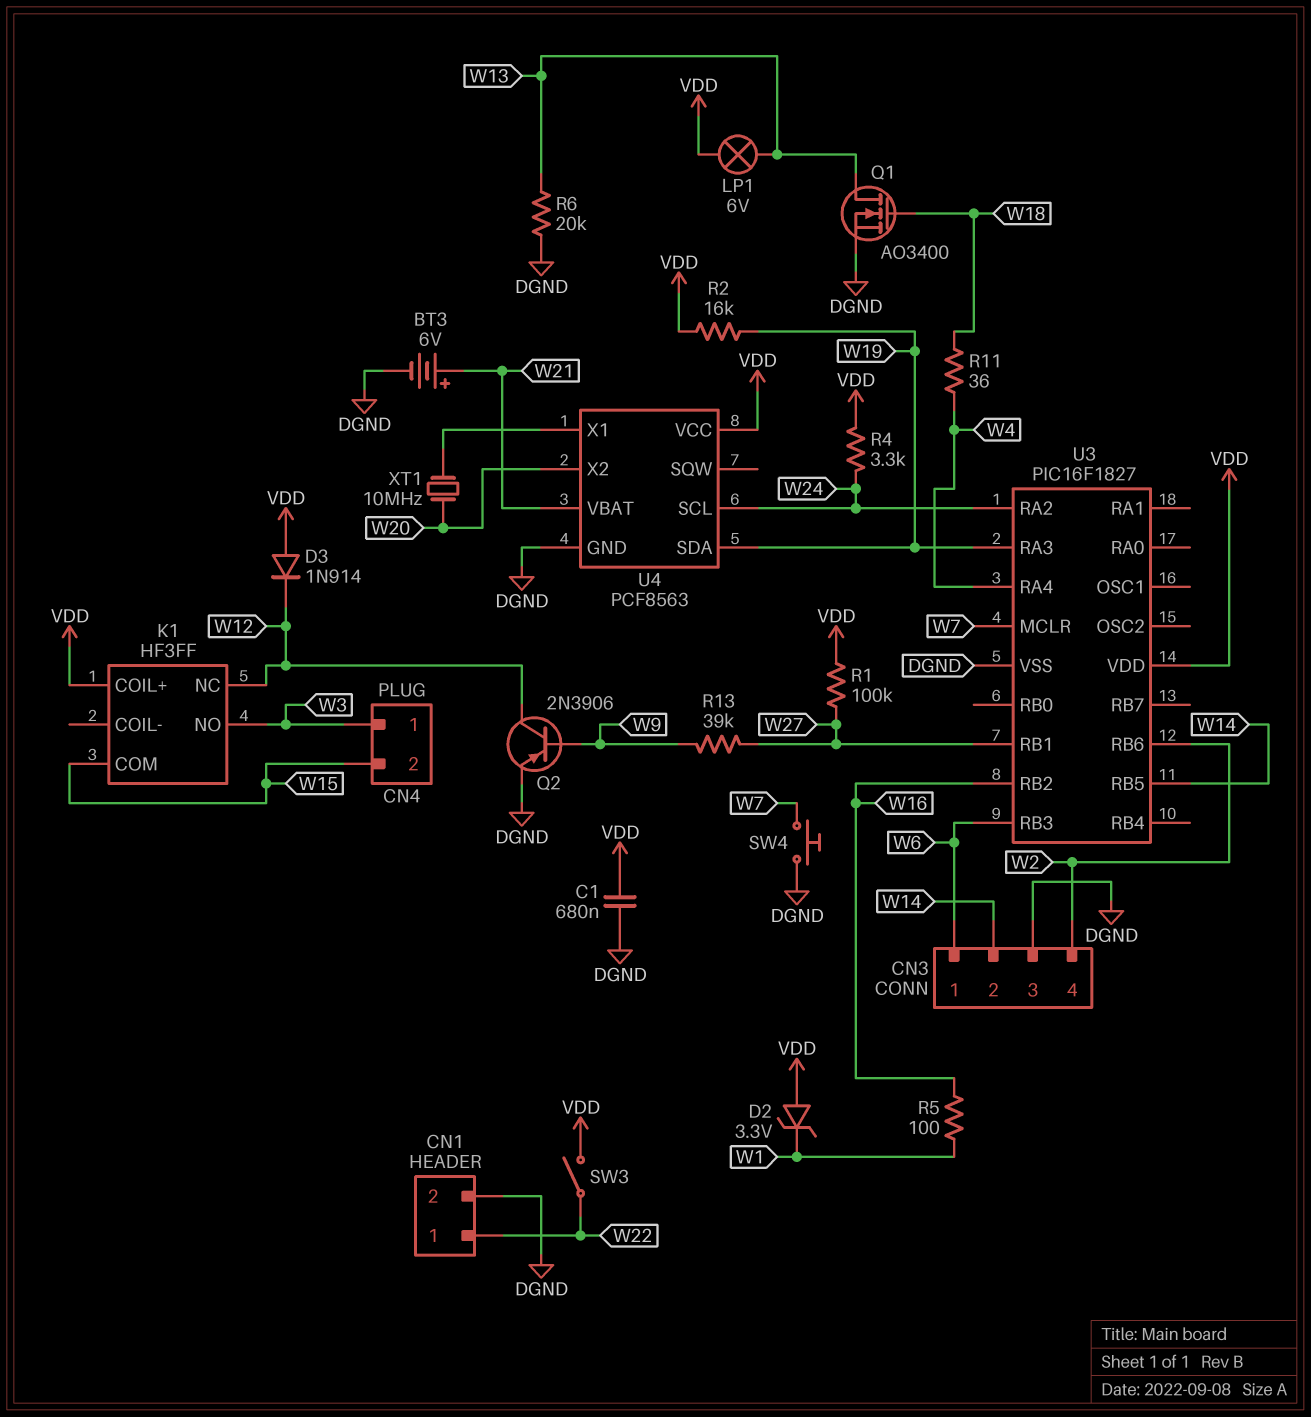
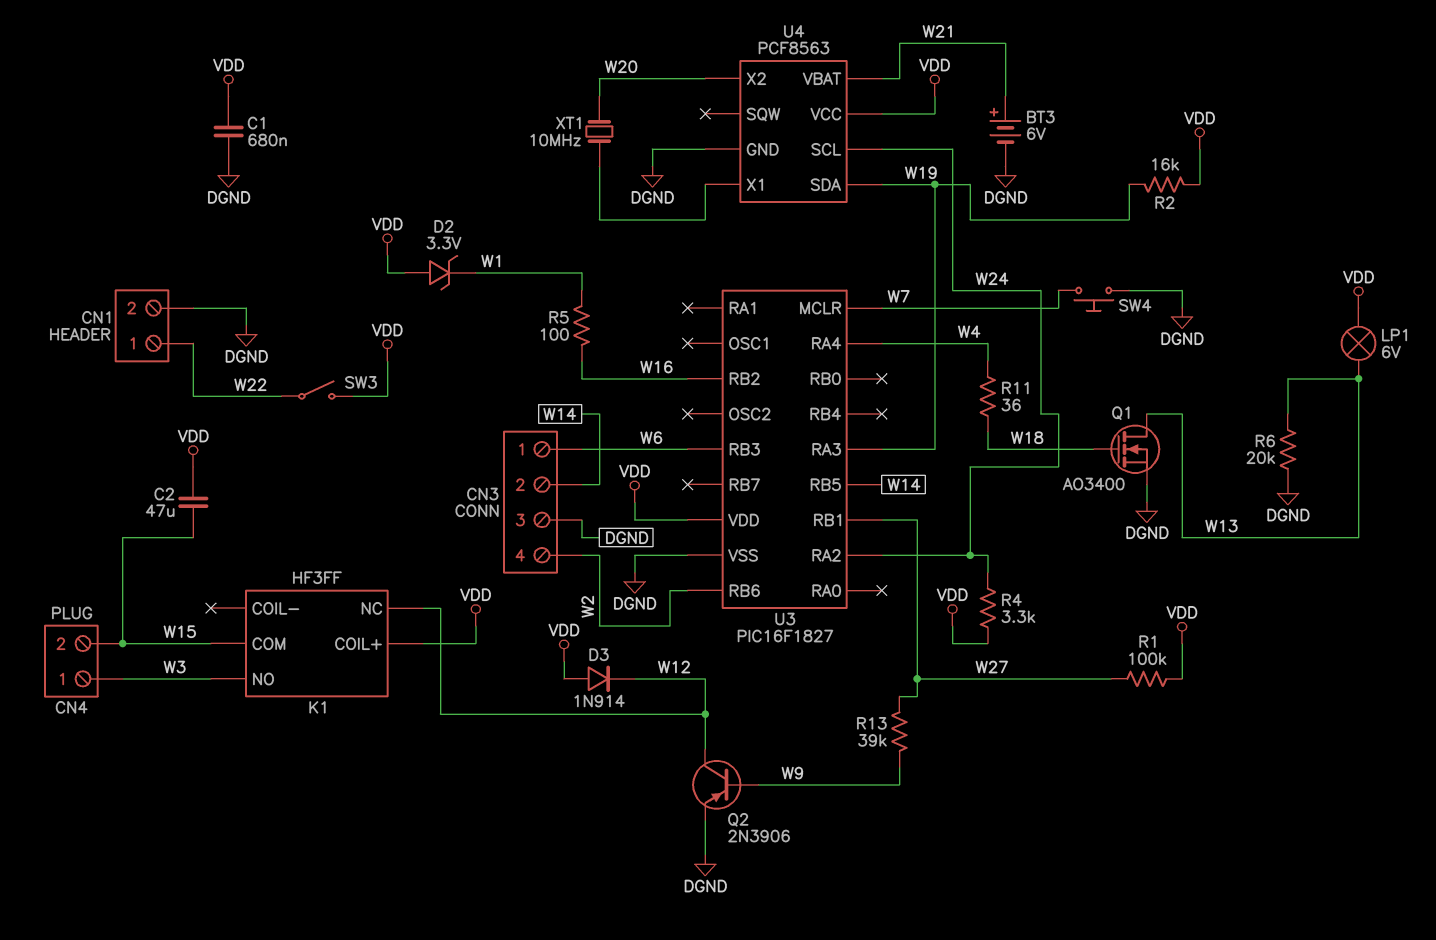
C2: none -> 47uF (VDD, W15)

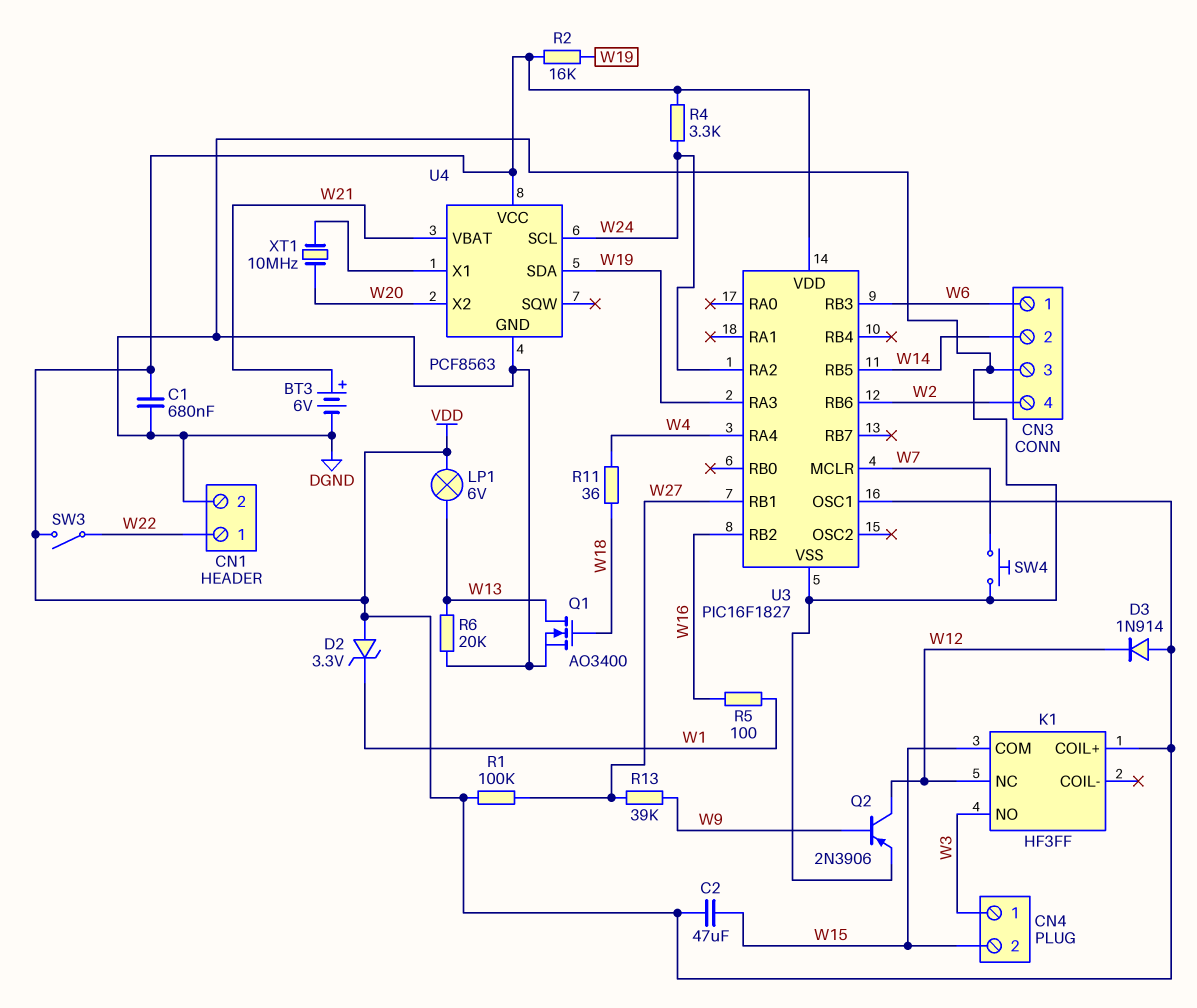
U3 pin OSC1: none -> VDD

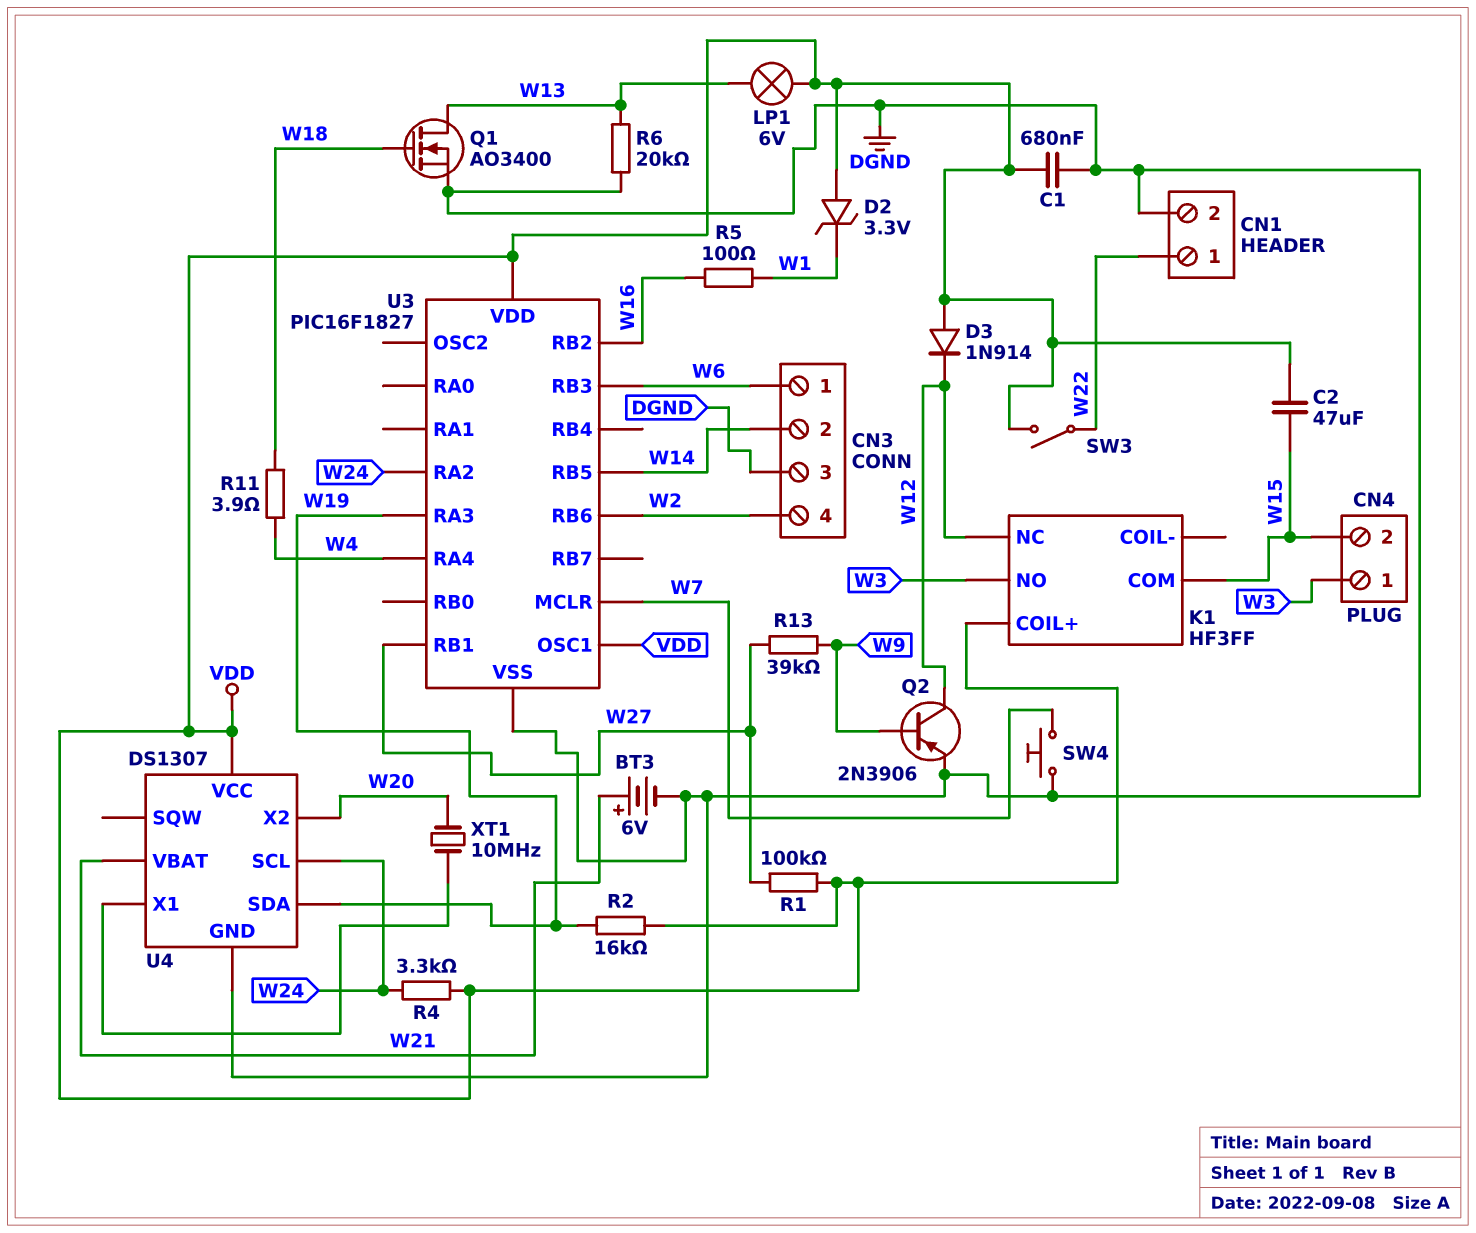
R11: 36 (W4, W18) -> 3.9 (W4, W18)
U4: PCF8563 -> DS1307

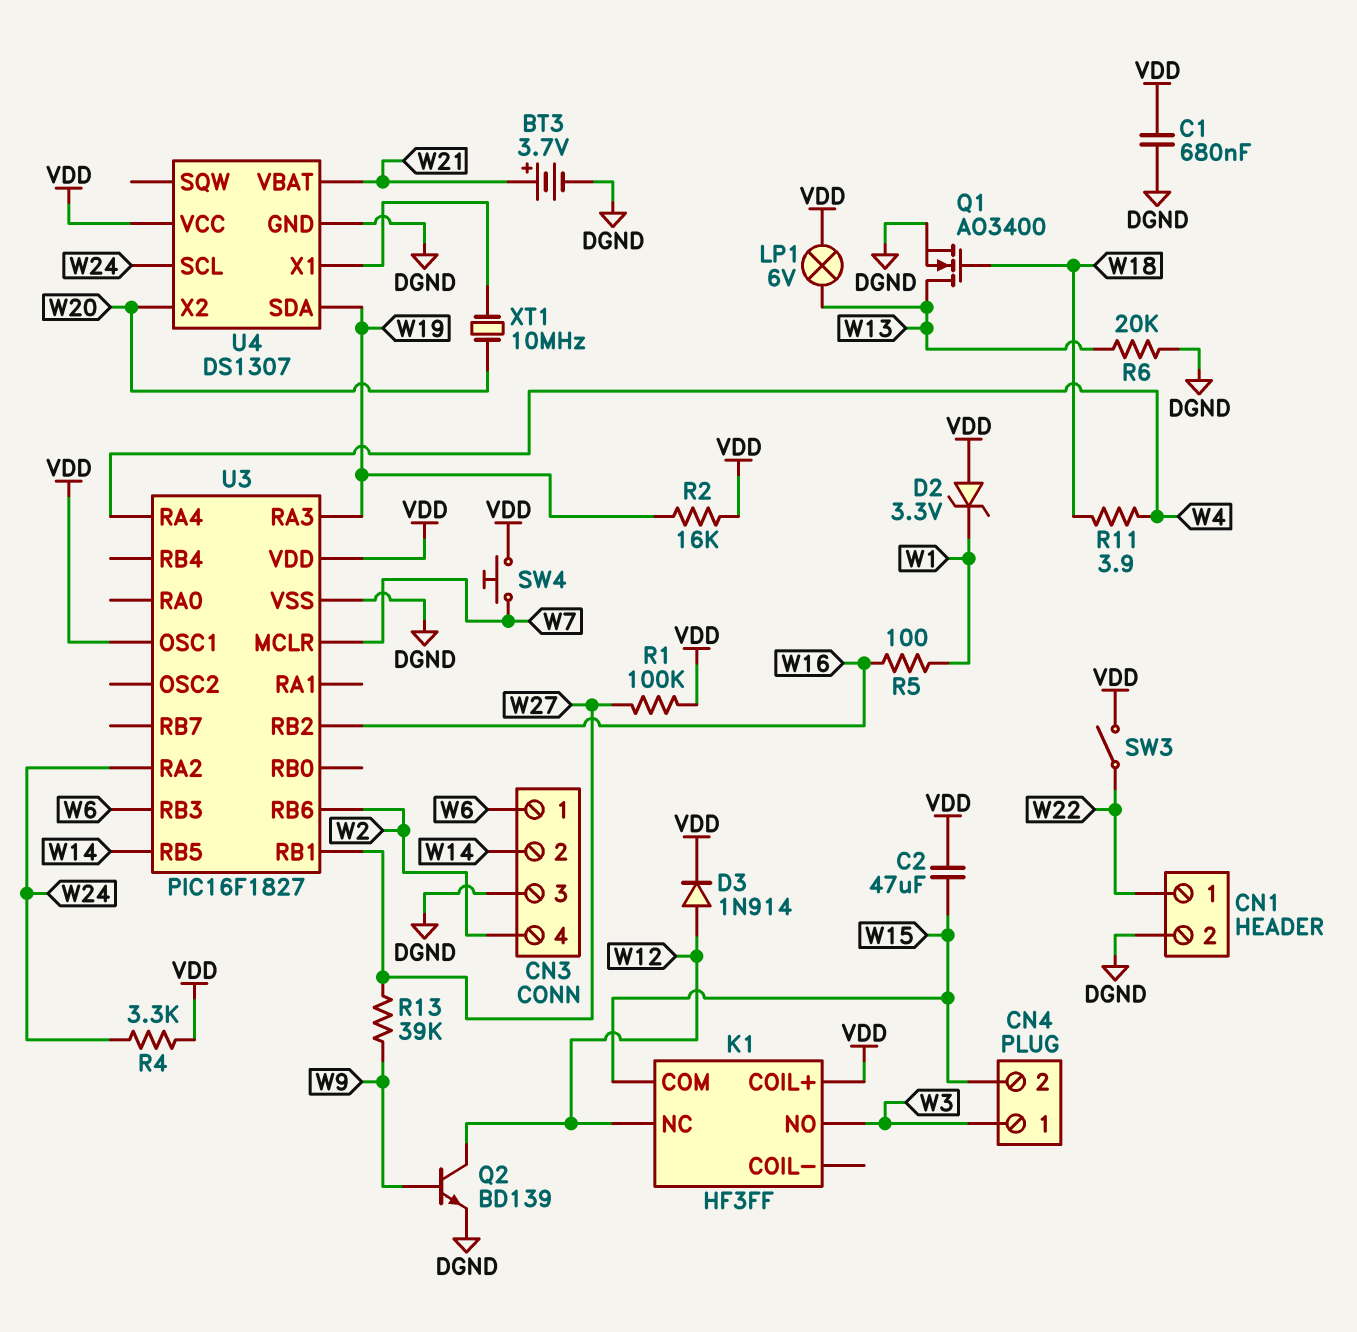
BT3: 6V (plus W21, minus DGND) -> 3.7V (plus W21, minus DGND)
D3: diode 1N914 (A VDD, K W12) -> diode 1N914 (A W12, K VDD)
Q2: PNP 2N3906 (B W9, C W12, E DGND) -> NPN BD139 (B W9, C W12, E DGND)
SW4: button (DGND, W7) -> button (VDD, W7)

